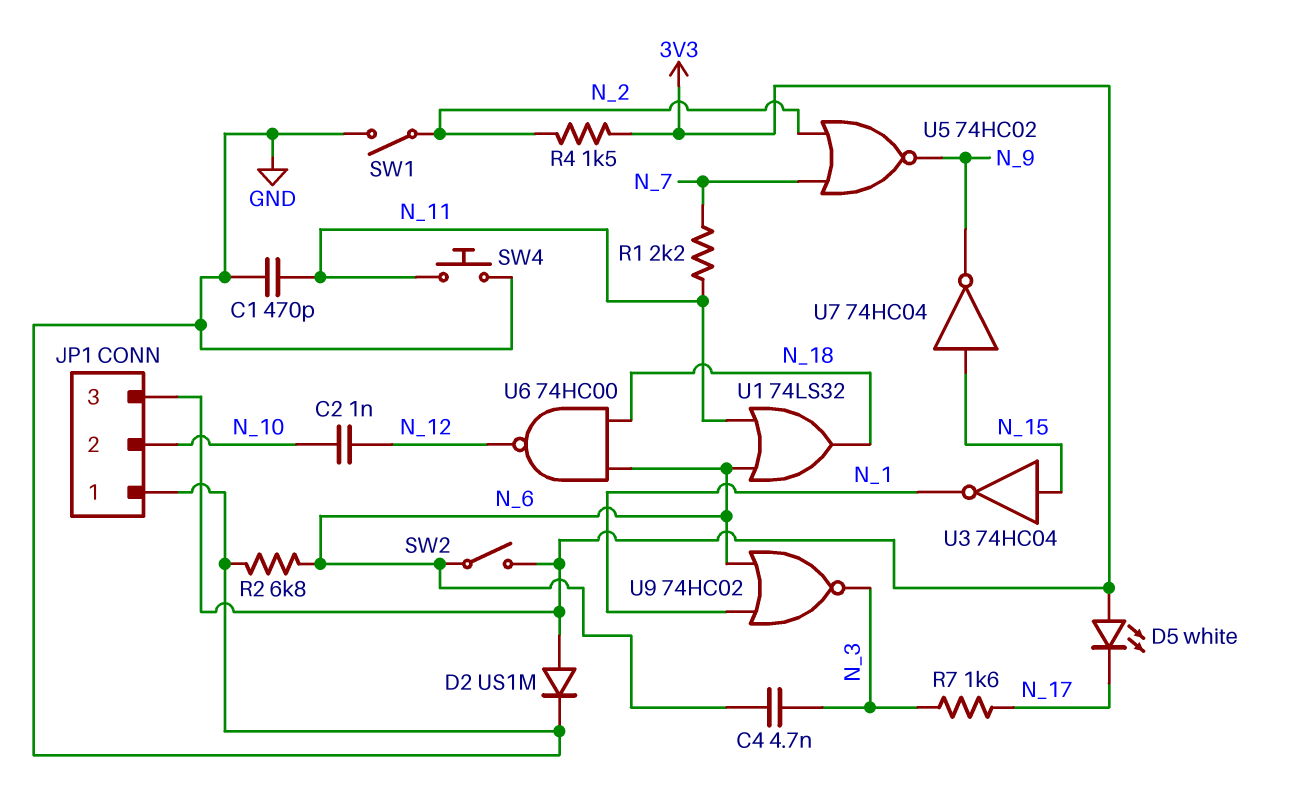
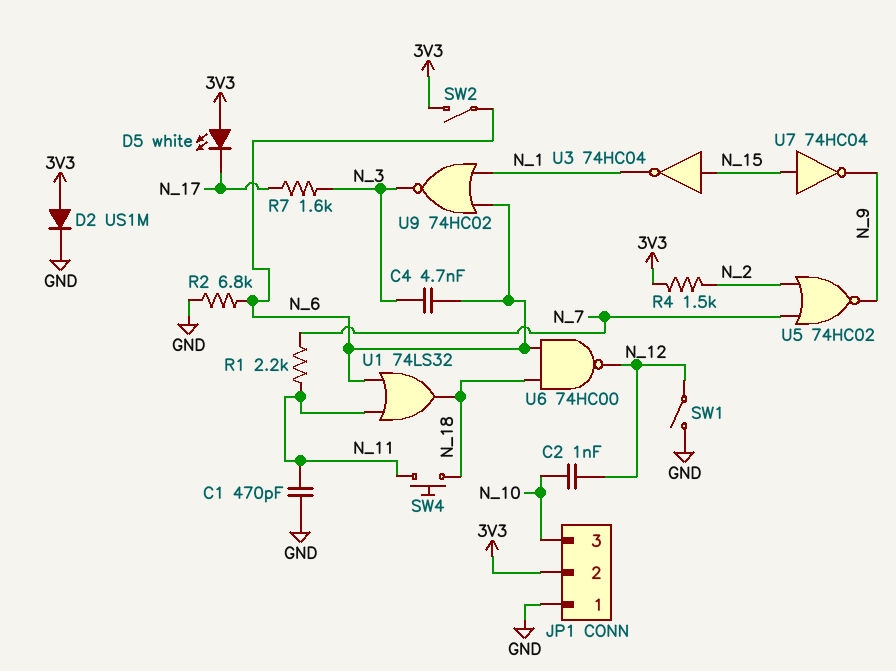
JP1 pin 2: N_10 -> 3V3
JP1 pin 3: 3V3 -> N_10
SW1: switch (GND, N_2) -> switch (GND, N_12)
SW4: button (GND, N_11) -> button (N_11, N_18)

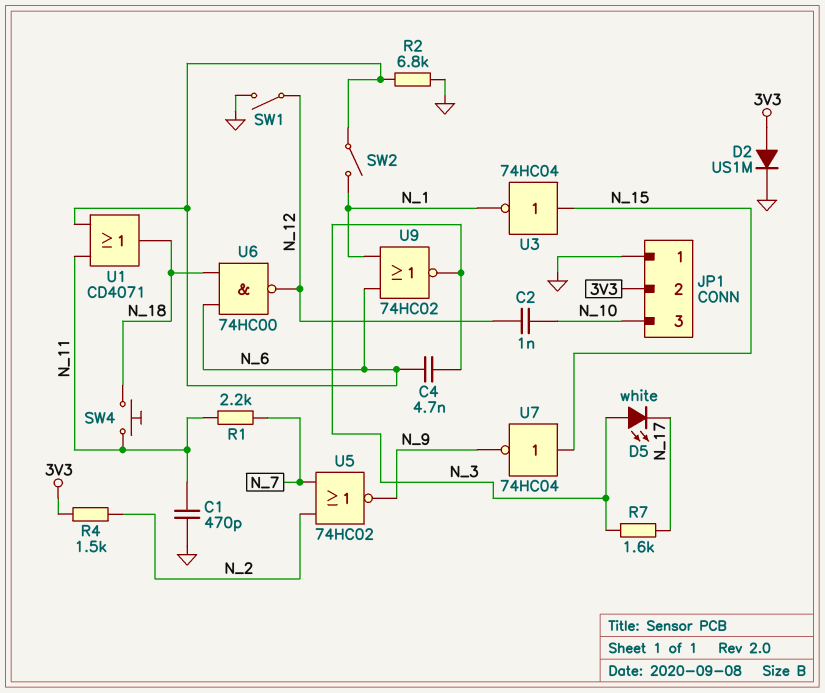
D5: LED white (A 3V3, K N_17) -> LED white (A N_3, K N_17)
SW2: switch (3V3, N_6) -> switch (N_1, N_6)
U1: OR 74LS32 (in N_6, in N_11, out N_18) -> OR CD4071 (in N_6, in N_11, out N_18)

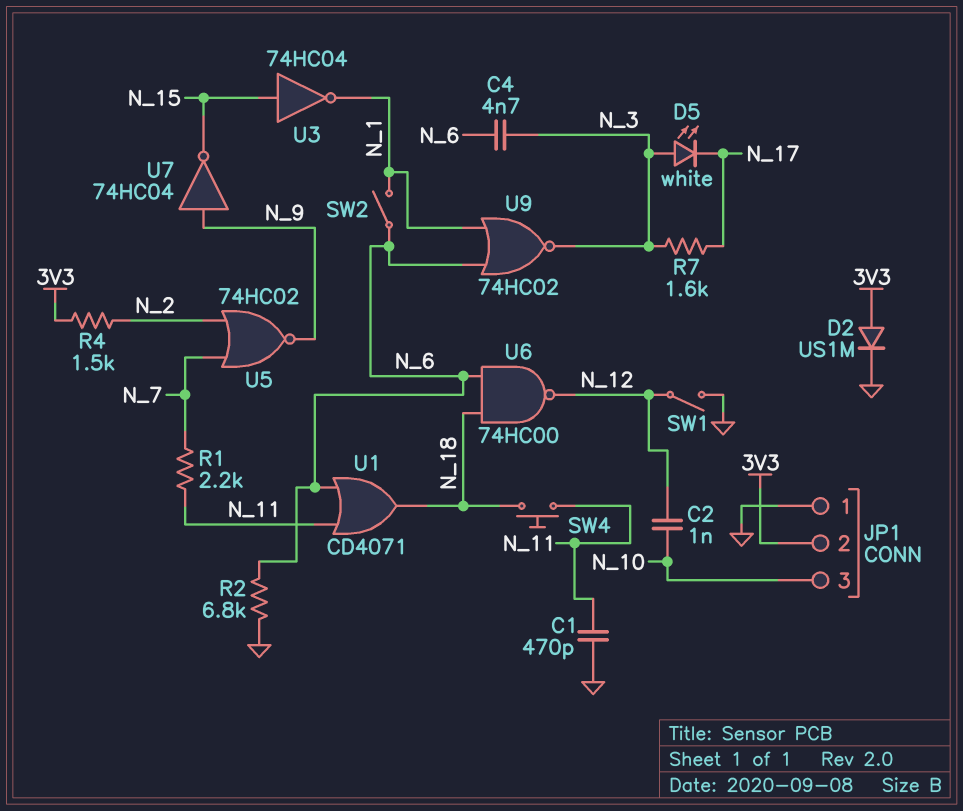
U7: NOT 74HC04 (in N_15, out N_9) -> NOT 74HC04 (in N_9, out N_15)

